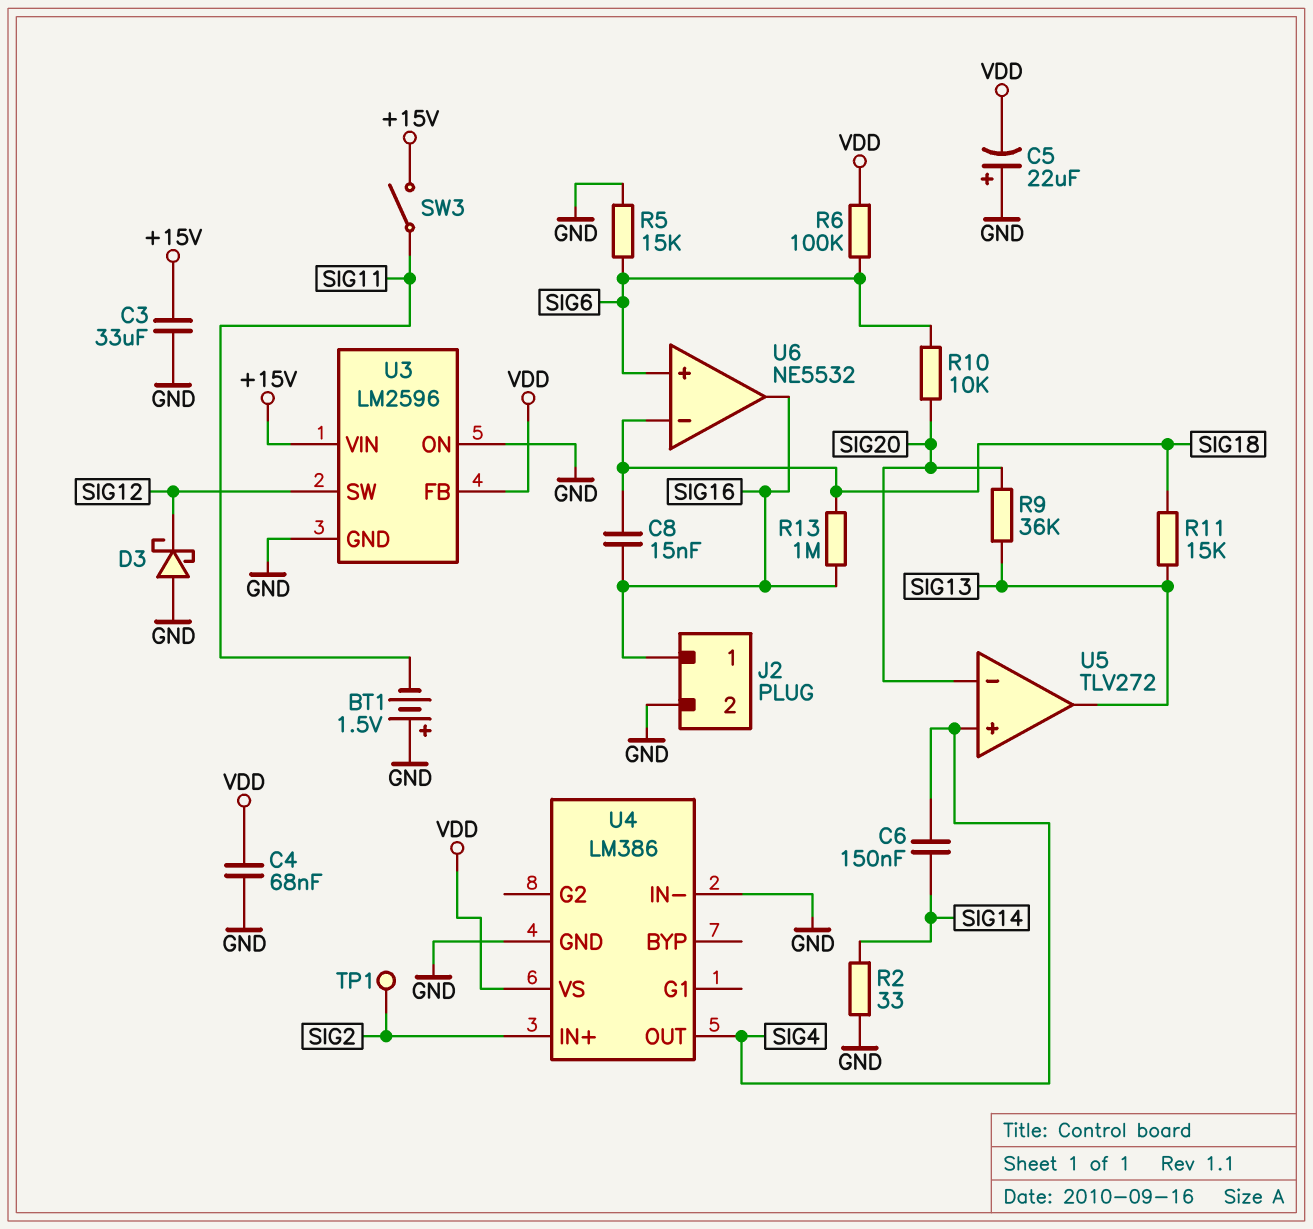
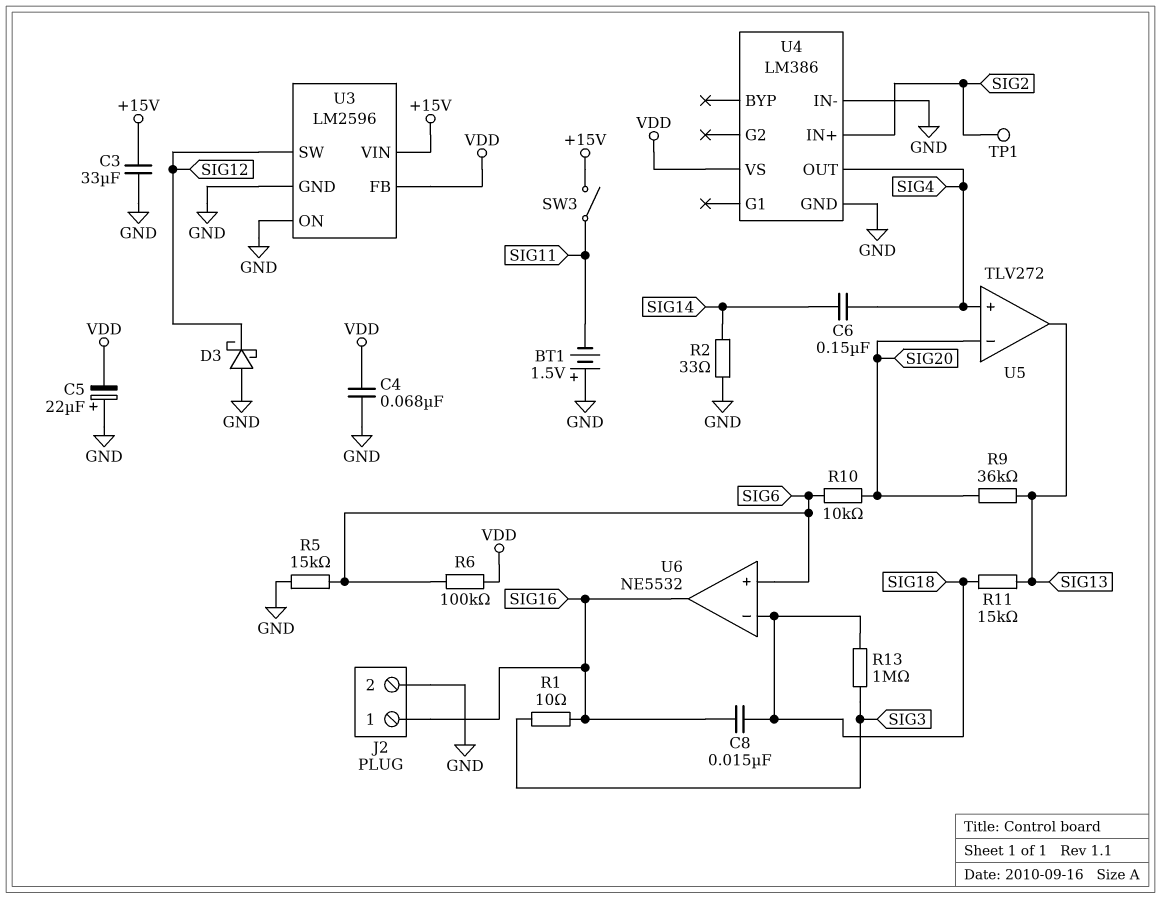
R1: none -> 10 (SIG3, SIG16)
R13: 1M (SIG16, SIG18) -> 1M (SIG3, SIG18)

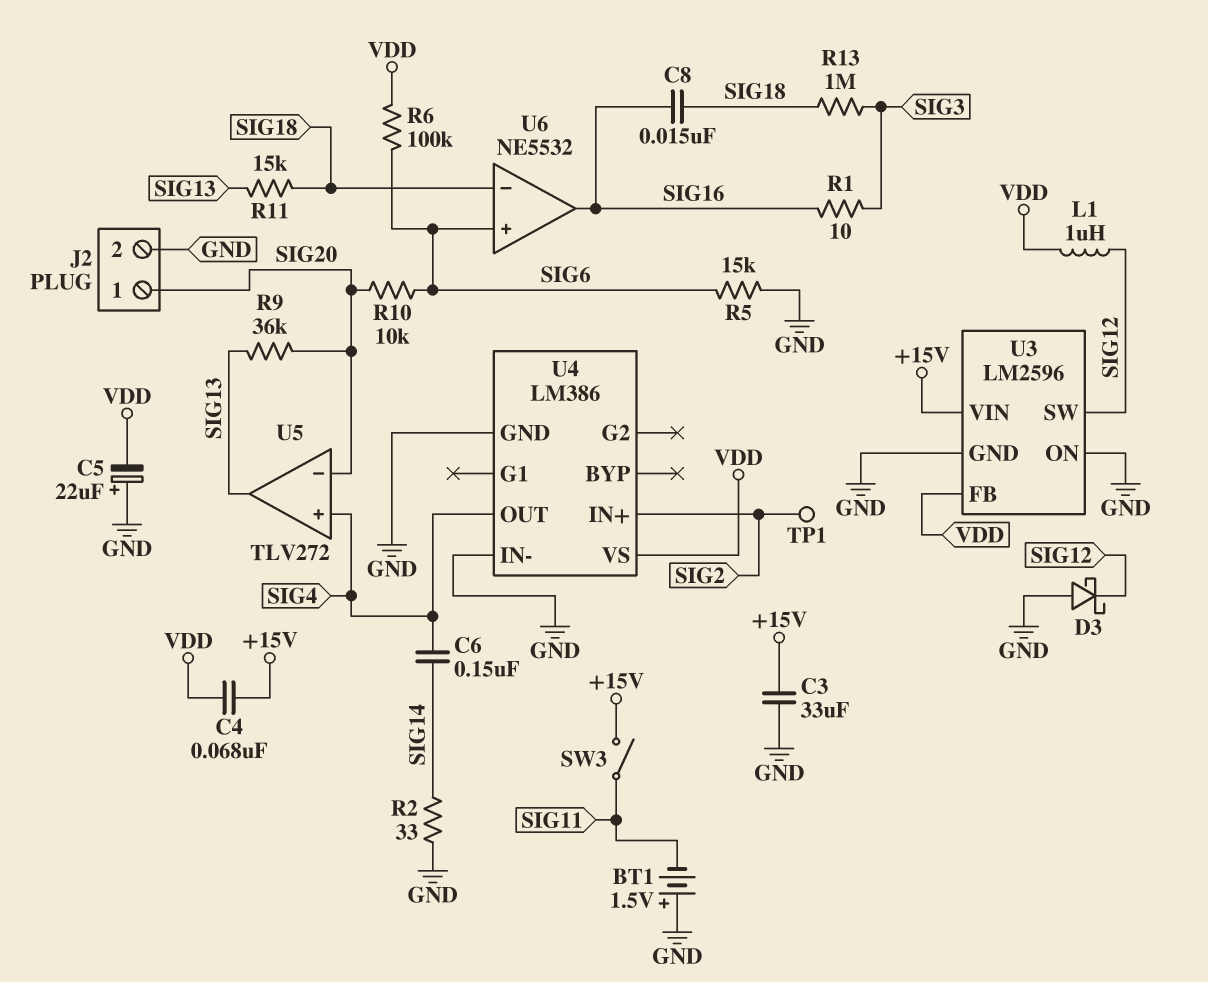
C4: 68nF (GND, VDD) -> 68nF (+15V, VDD)
J2 pin 1: SIG16 -> SIG20
L1: none -> 1uH (SIG12, VDD)

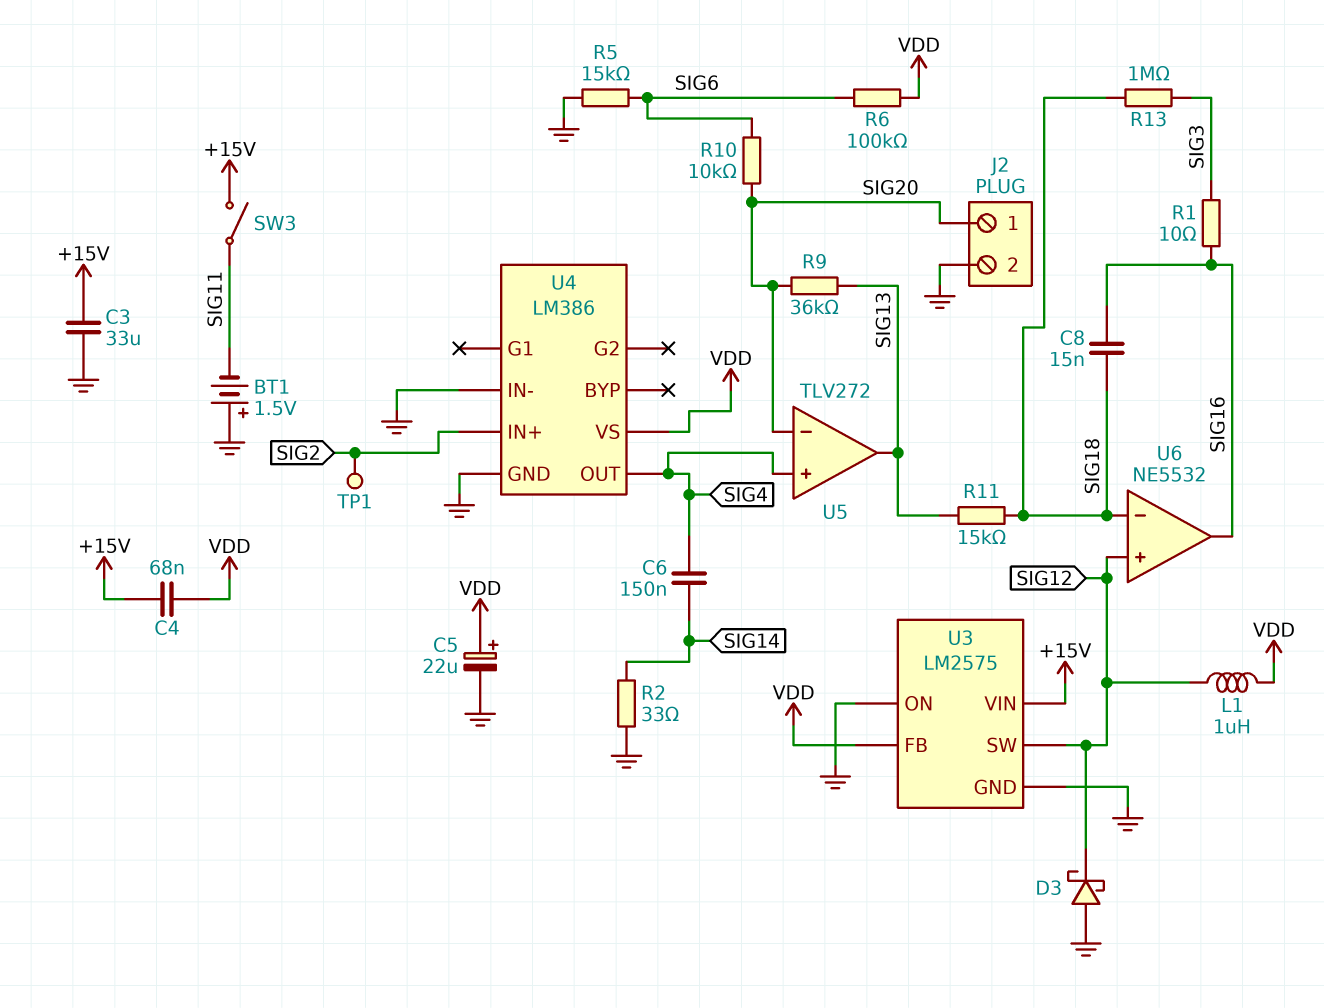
C5: 22uF (plus GND, minus VDD) -> 22uF (plus VDD, minus GND)
U3: LM2596 -> LM2575
U6 pin in+: SIG6 -> SIG12

